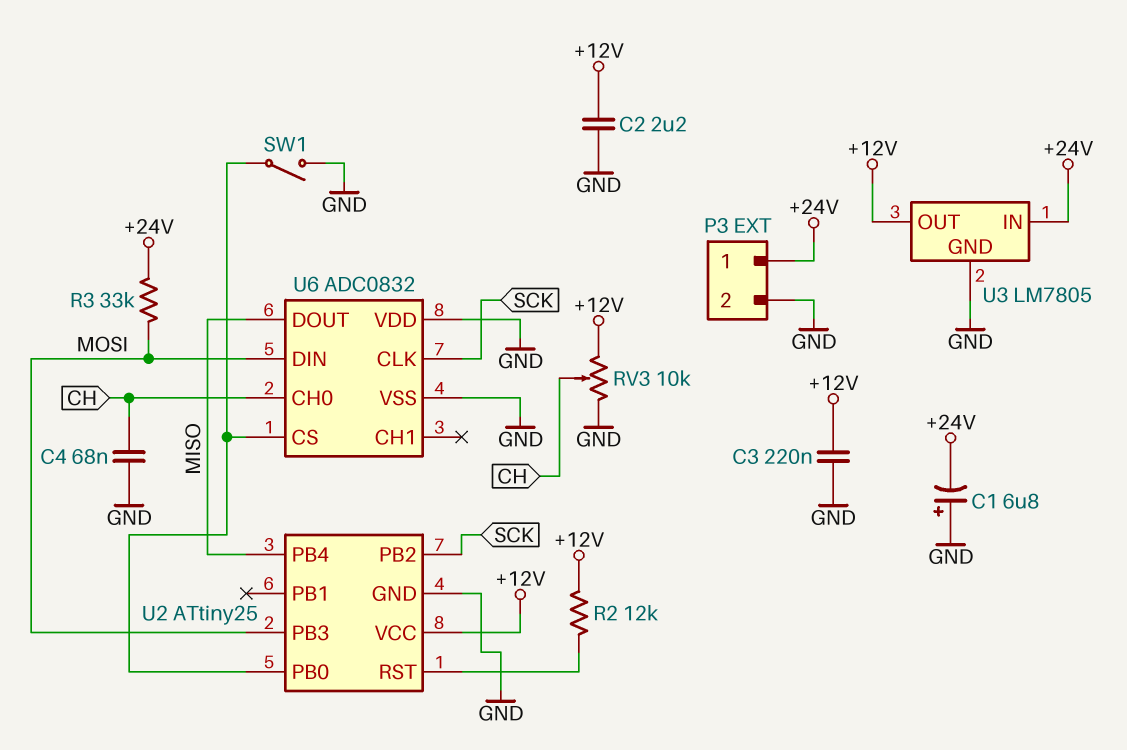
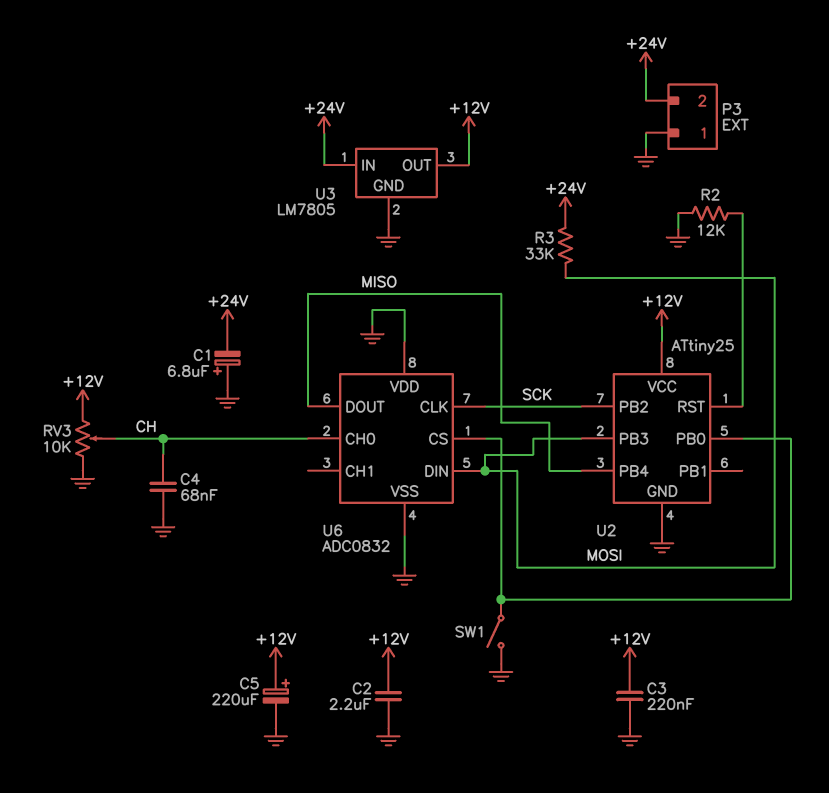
C5: none -> 220uF (plus +12V, minus GND)
P3 pin 1: +24V -> GND
P3 pin 2: GND -> +24V
R2: 12k (+12V, U2/RST) -> 12k (GND, U2/RST)

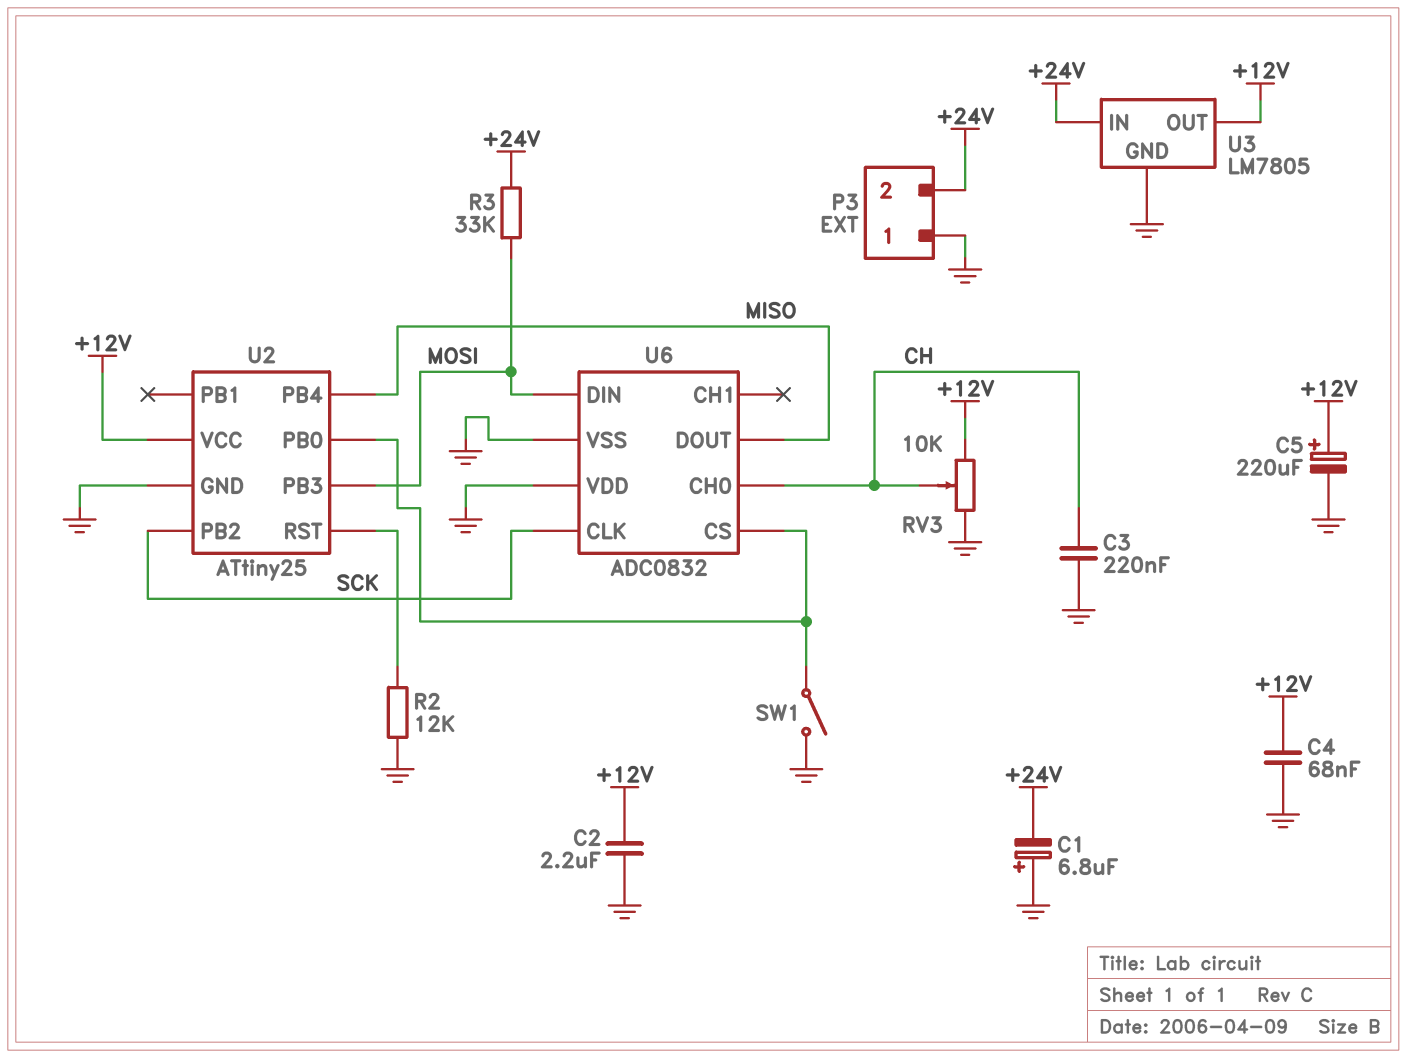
C3: 220nF (+12V, GND) -> 220nF (CH, GND)
C4: 68nF (CH, GND) -> 68nF (+12V, GND)

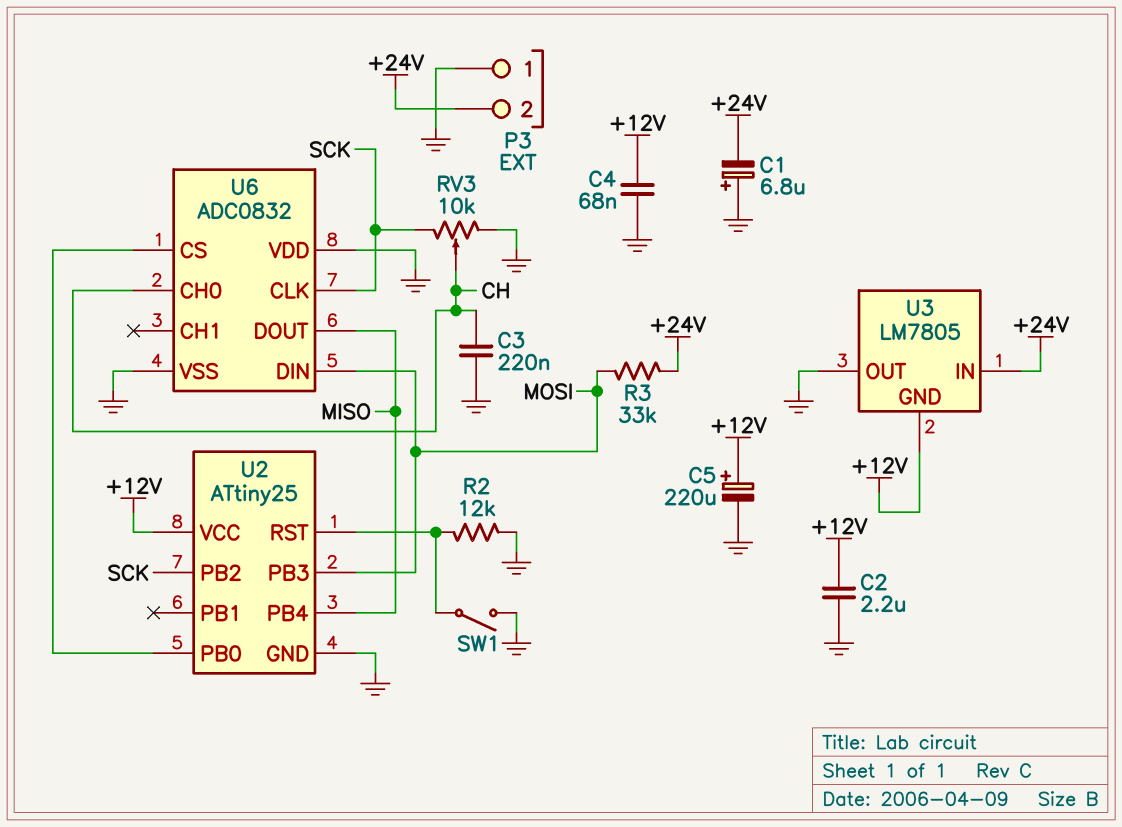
RV3: 10k (+12V, GND, wiper CH) -> 10k (GND, SCK, wiper CH)
SW1: switch (GND, U2/PB0) -> switch (GND, U2/RST)
U3 pin GND: GND -> +12V
U3 pin OUT: +12V -> GND

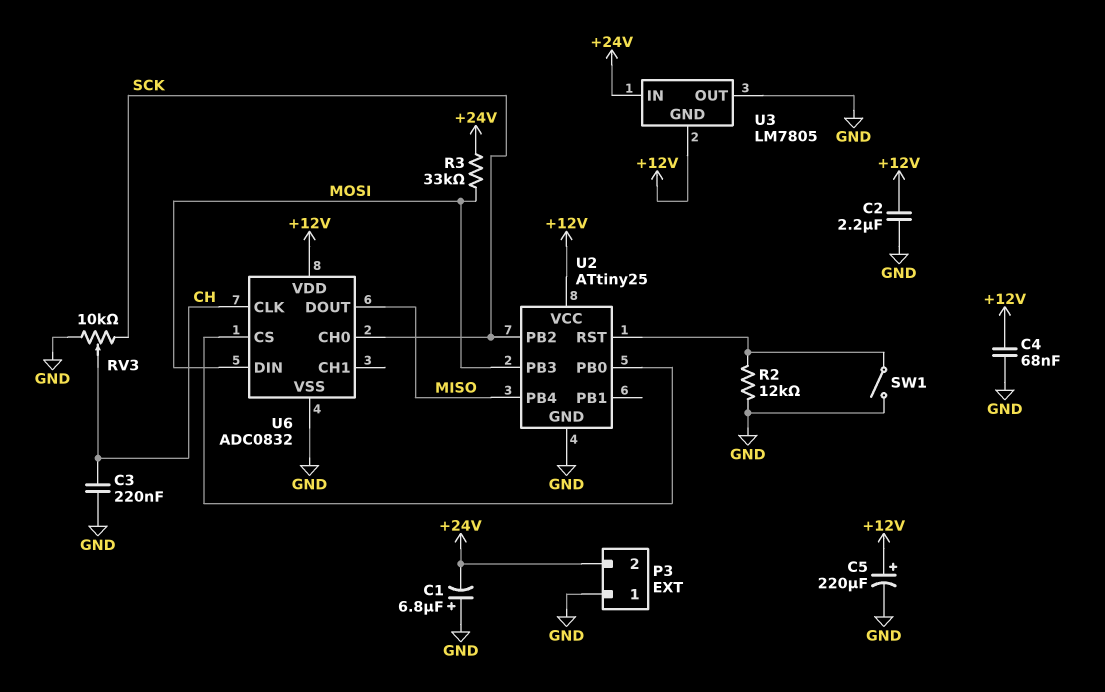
U6 pin CH0: CH -> SCK
U6 pin CLK: SCK -> CH
U6 pin VDD: GND -> +12V

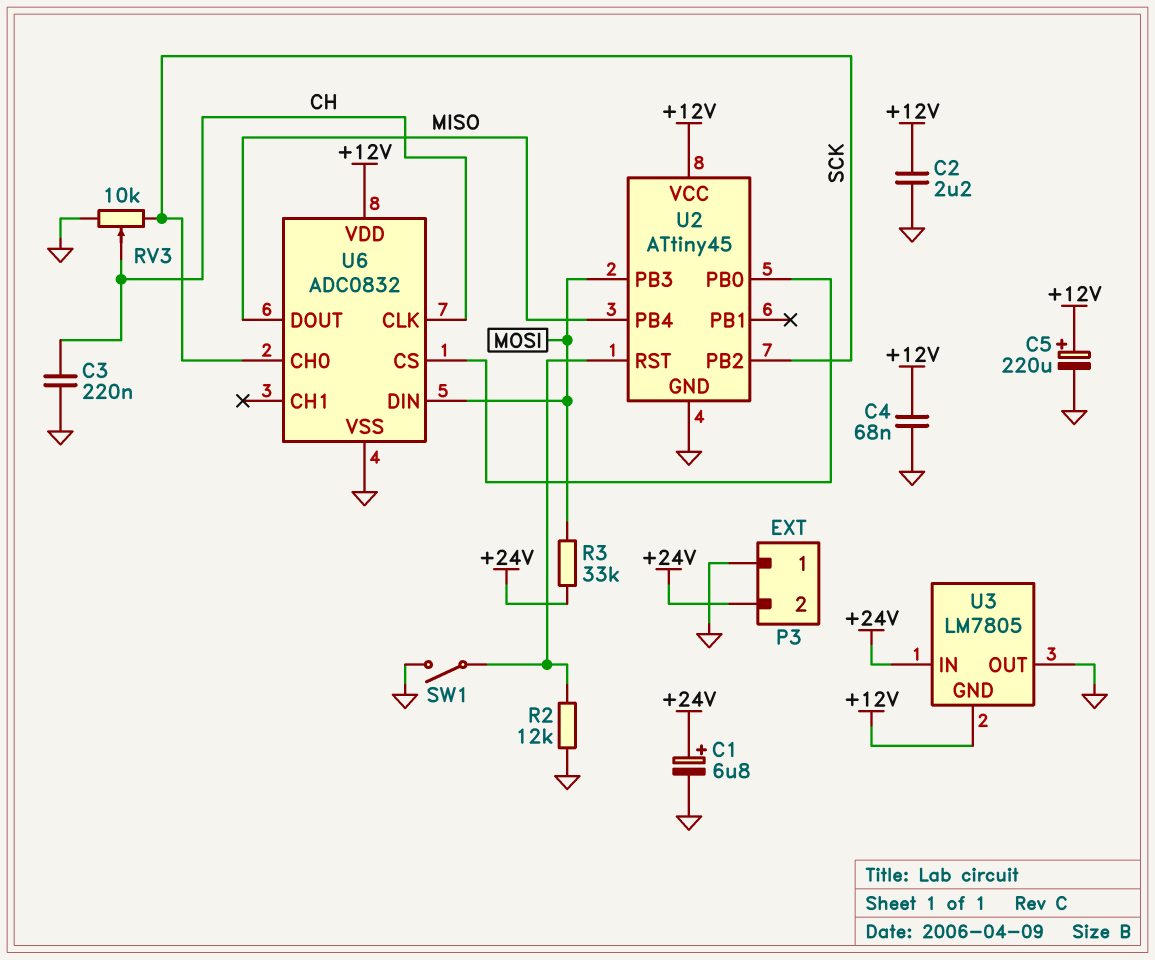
C1: 6.8uF (plus GND, minus +24V) -> 6.8uF (plus +24V, minus GND)
U2: ATtiny25 -> ATtiny45

